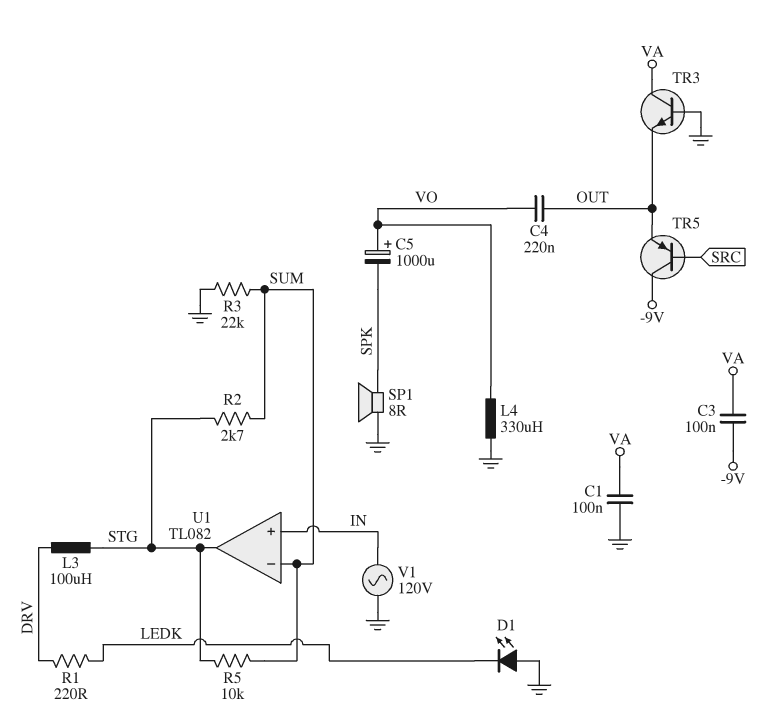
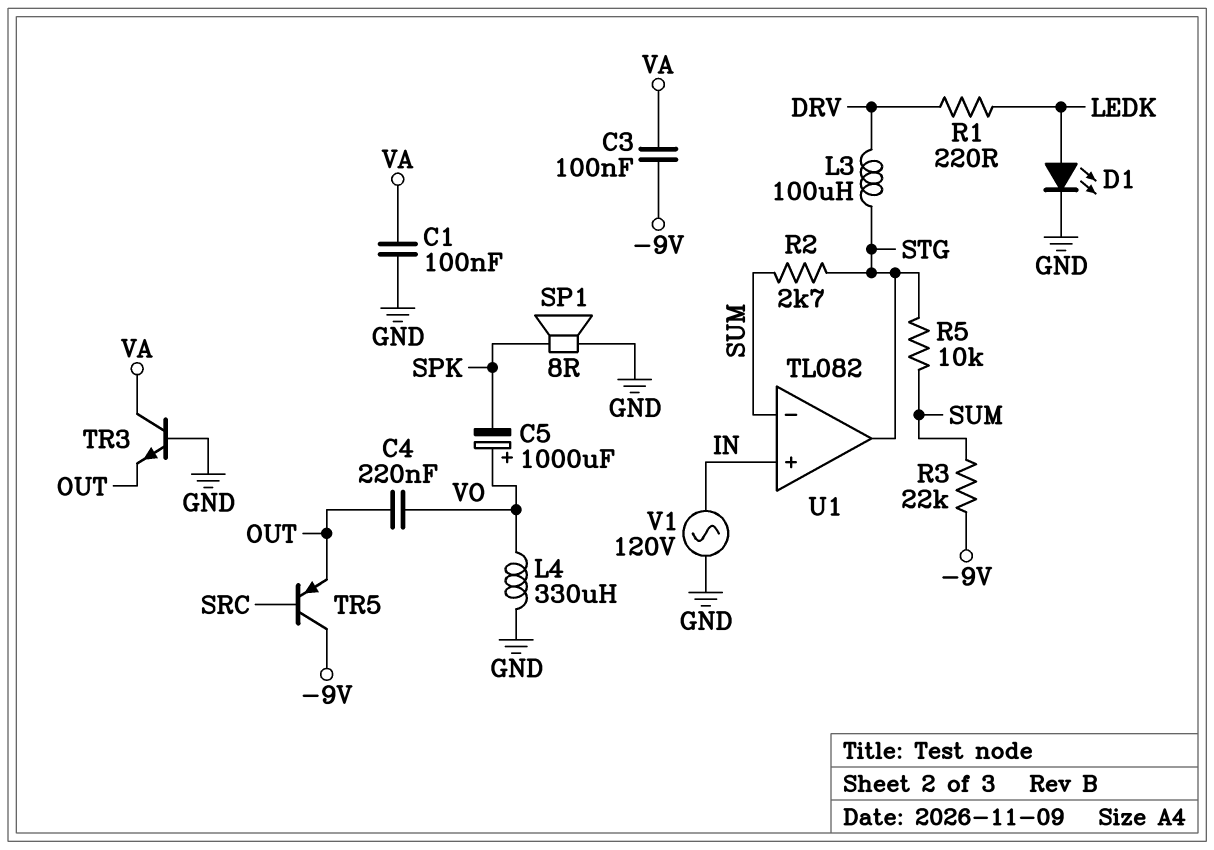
D1: LED (A GND, K LEDK) -> LED (A LEDK, K GND)
R3: 22k (GND, SUM) -> 22k (-9V, SUM)

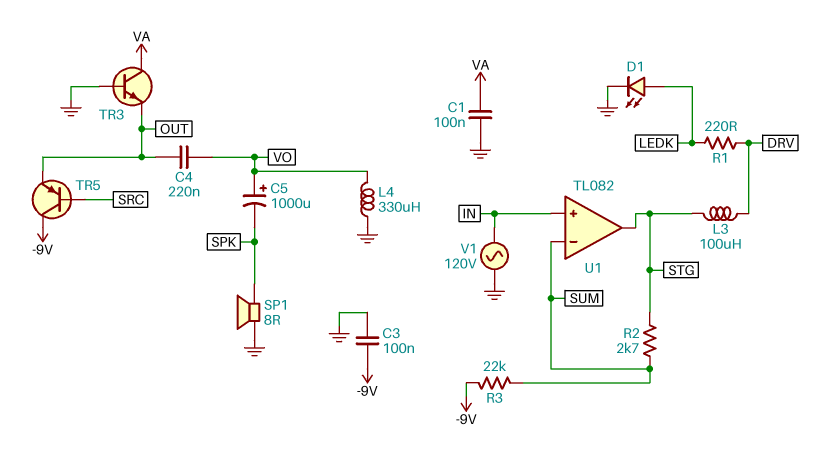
C3: 100nF (-9V, VA) -> 100nF (-9V, GND)
R5: 10k (STG, SUM) -> none

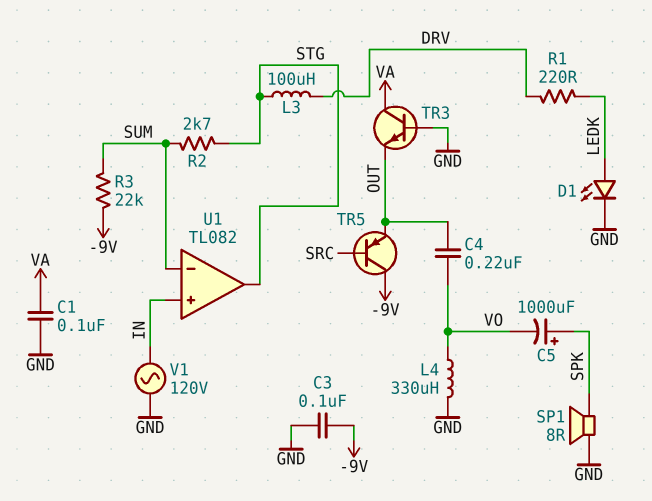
C5: 1000uF (plus VO, minus SPK) -> 1000uF (plus SPK, minus VO)

